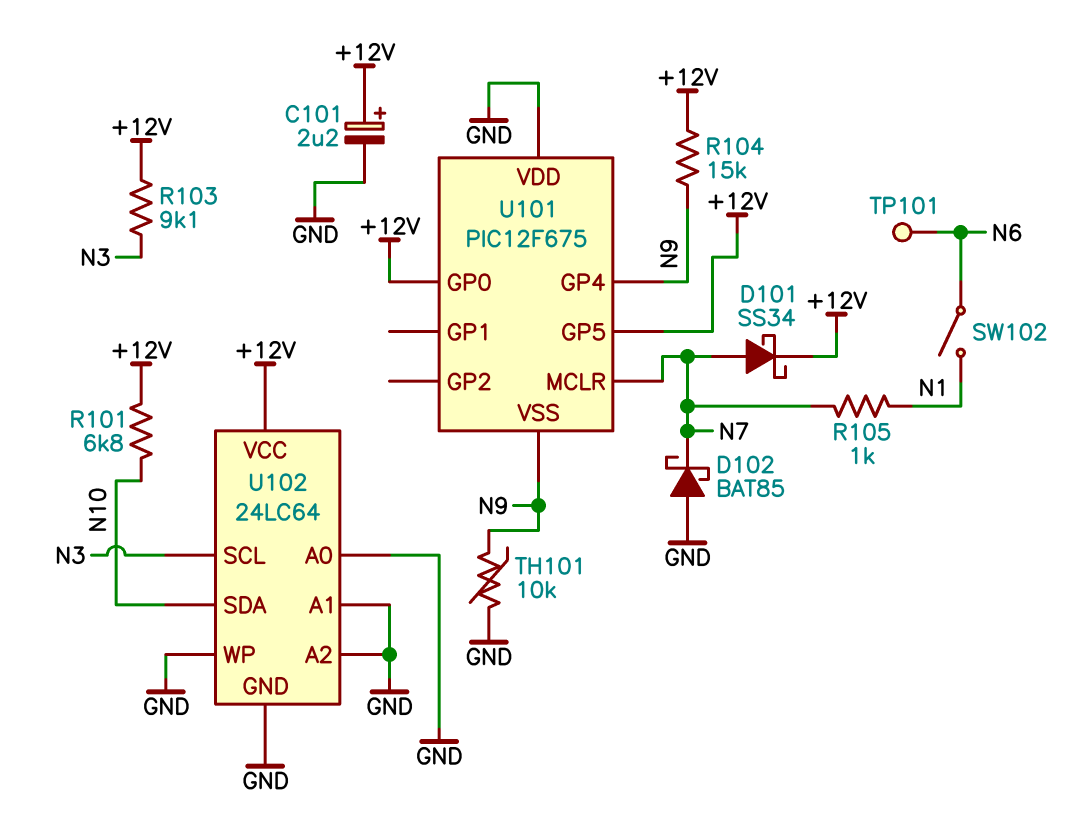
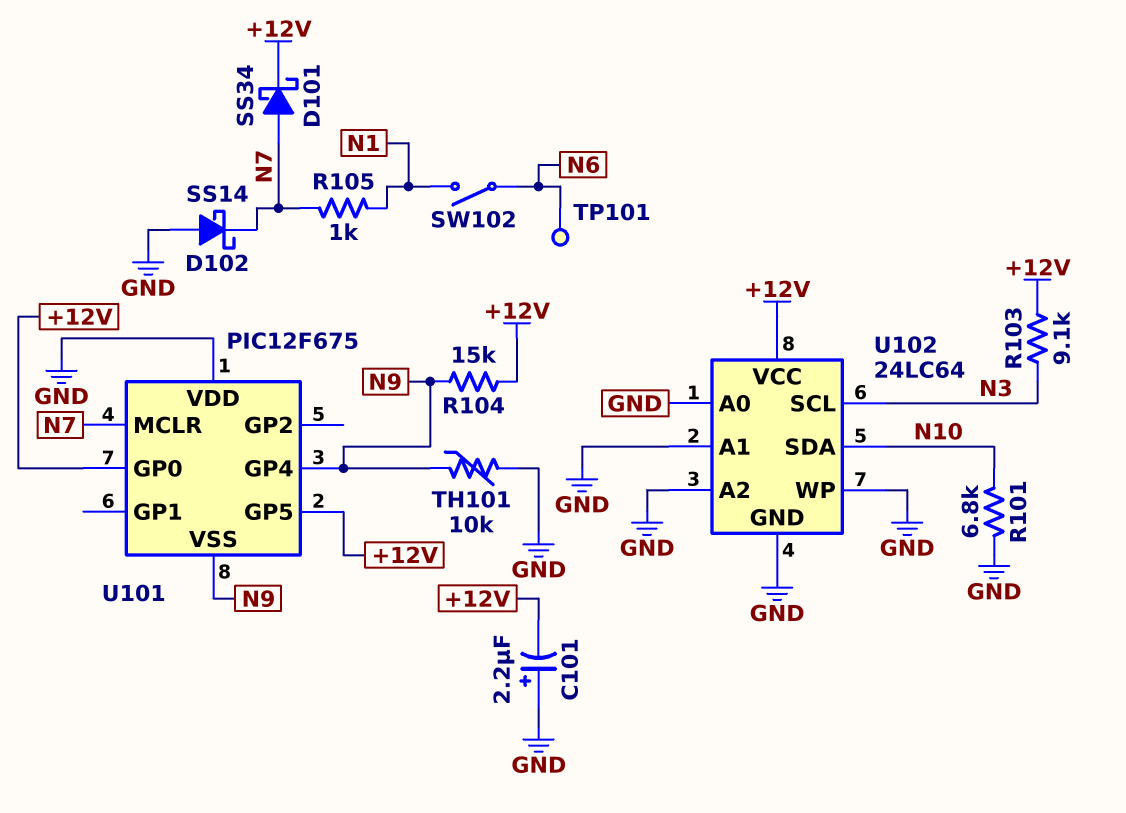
C101: 2.2uF (plus +12V, minus GND) -> 2.2uF (plus GND, minus +12V)
D102: schottky BAT85 (A GND, K N7) -> schottky SS14 (A GND, K N7)
R101: 6.8k (+12V, N10) -> 6.8k (GND, N10)

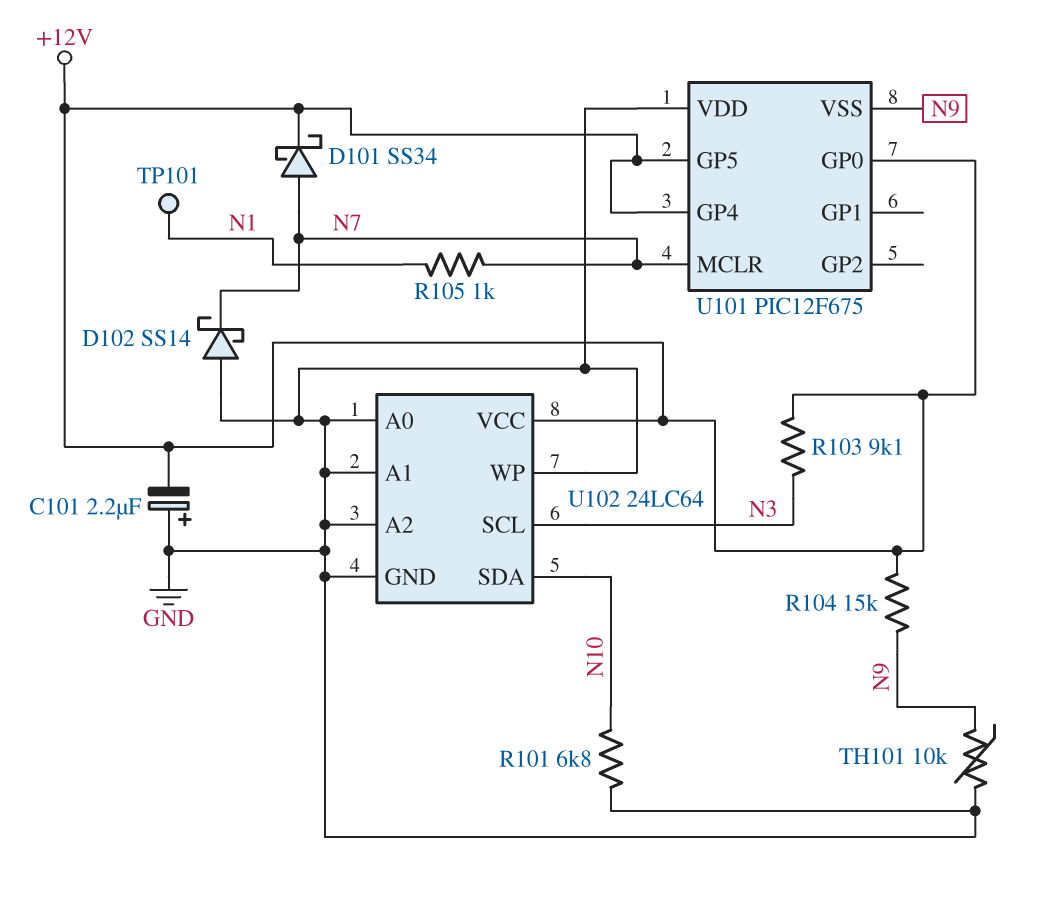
SW102: switch (N1, N6) -> none
TP101: test point (N6) -> test point (N1)
U101 pin GP4: N9 -> +12V

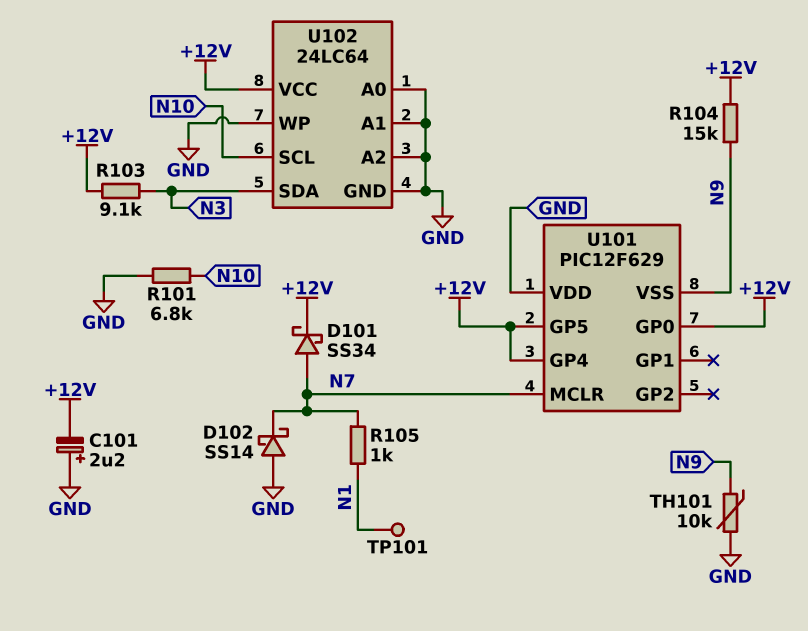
U101: PIC12F675 -> PIC12F629
U102 pin SCL: N3 -> N10
U102 pin SDA: N10 -> N3

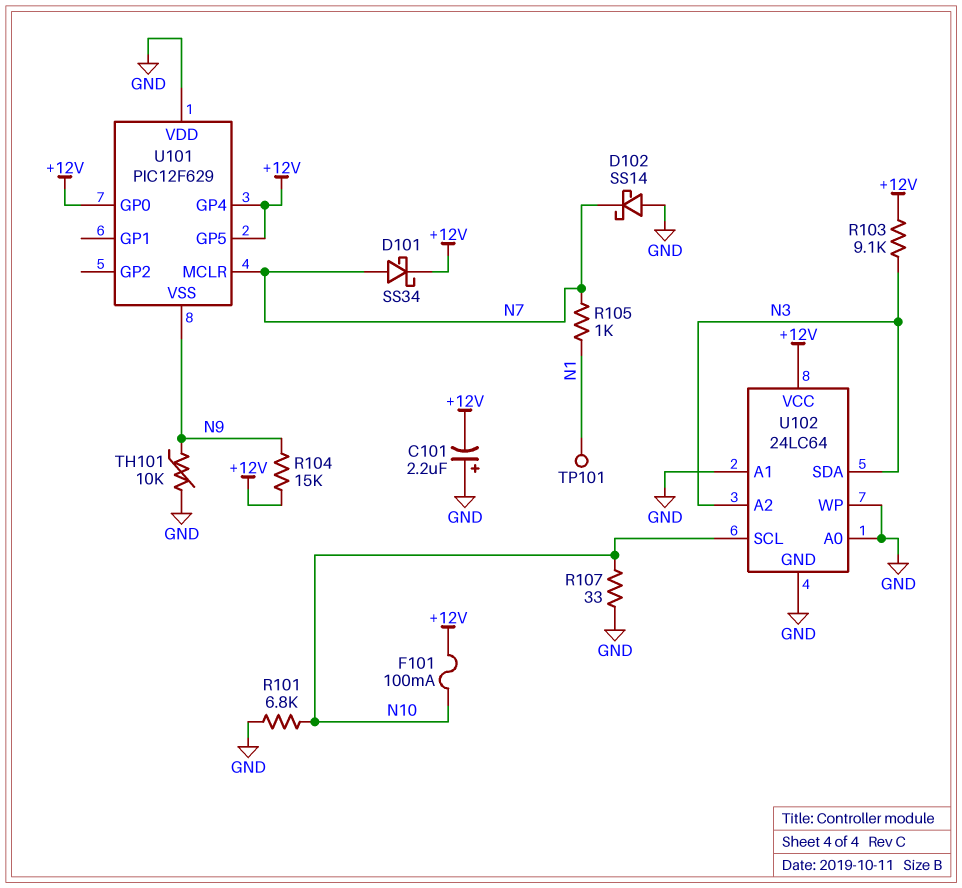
F101: none -> 100mA (+12V, N10)
R107: none -> 33 (GND, N10)
U102 pin A2: GND -> N3

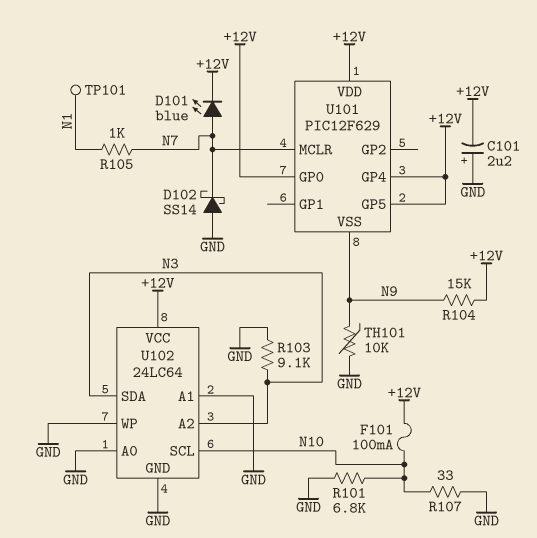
D101: schottky SS34 (A N7, K +12V) -> LED blue (A N7, K +12V)
R103: 9.1k (+12V, N3) -> 9.1k (GND, N3)
U101 pin VDD: GND -> +12V

